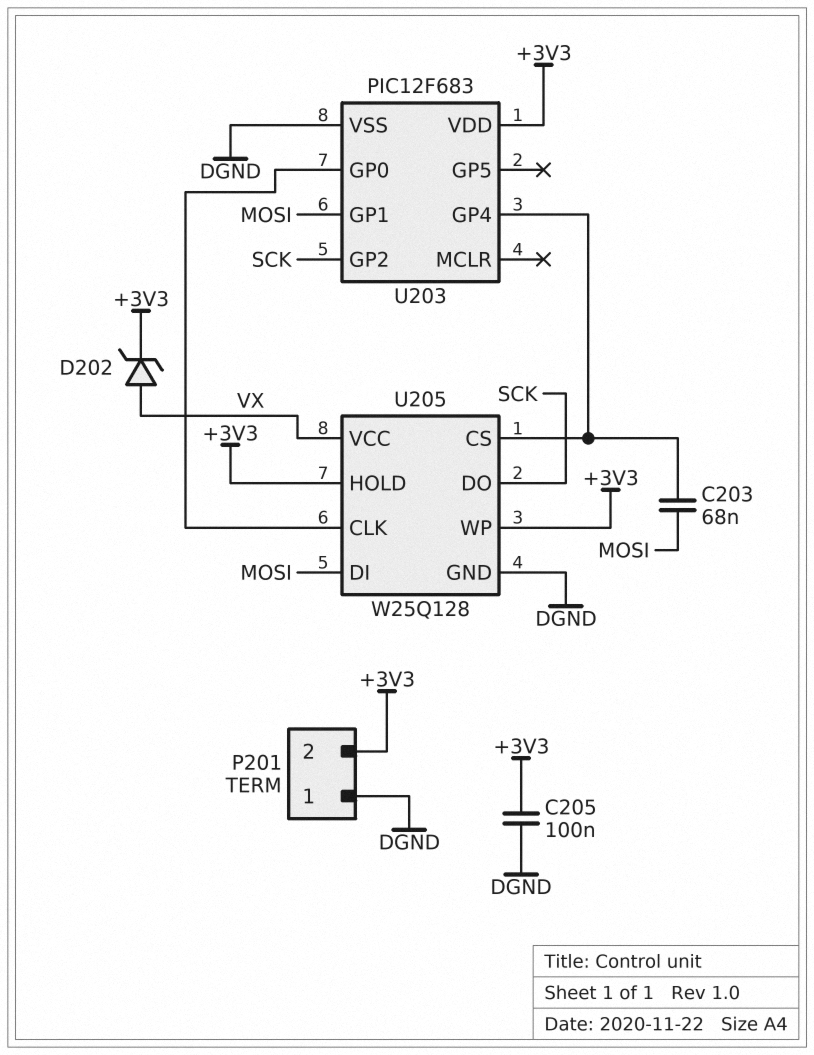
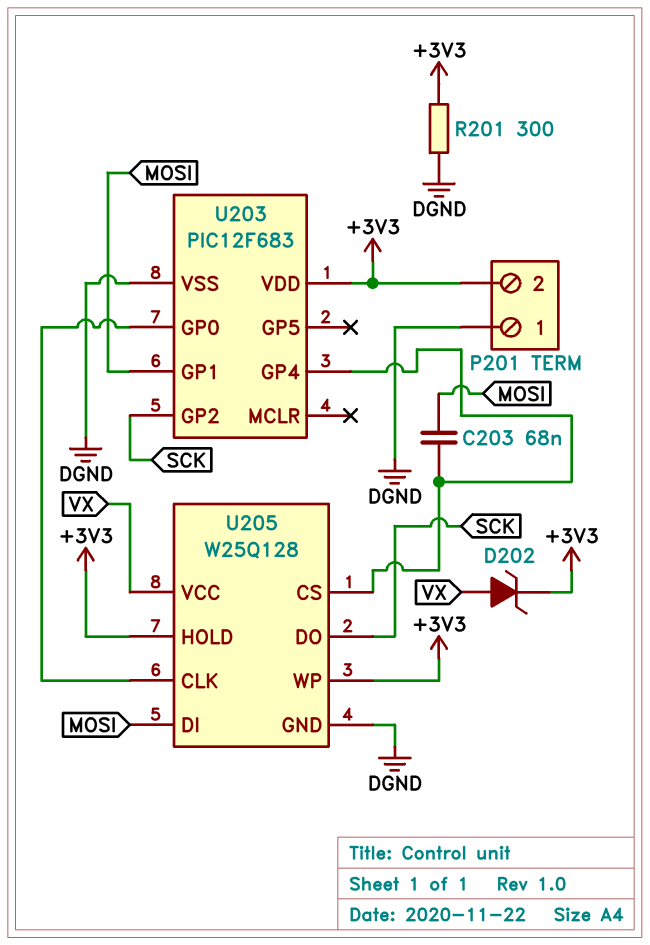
C205: 100nF (+3V3, DGND) -> none
R201: none -> 300 (+3V3, DGND)

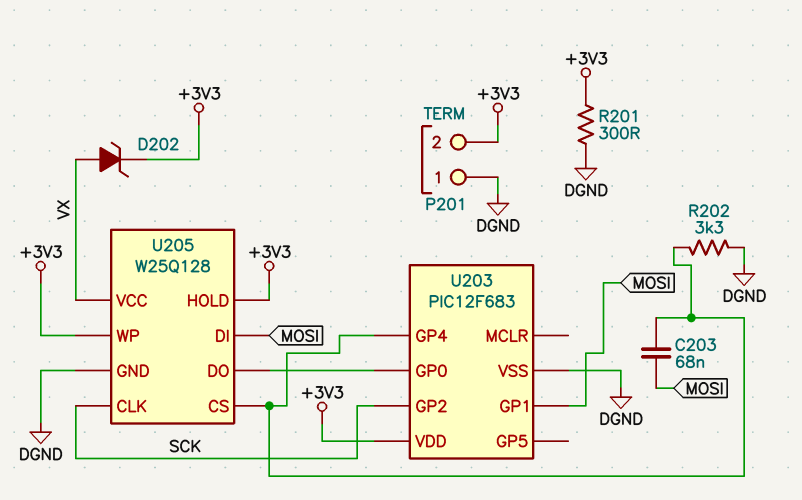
R202: none -> 3.3k (DGND, U203/GP4)
U205 pin CLK: U203/GP0 -> SCK
U205 pin DO: SCK -> U203/GP0

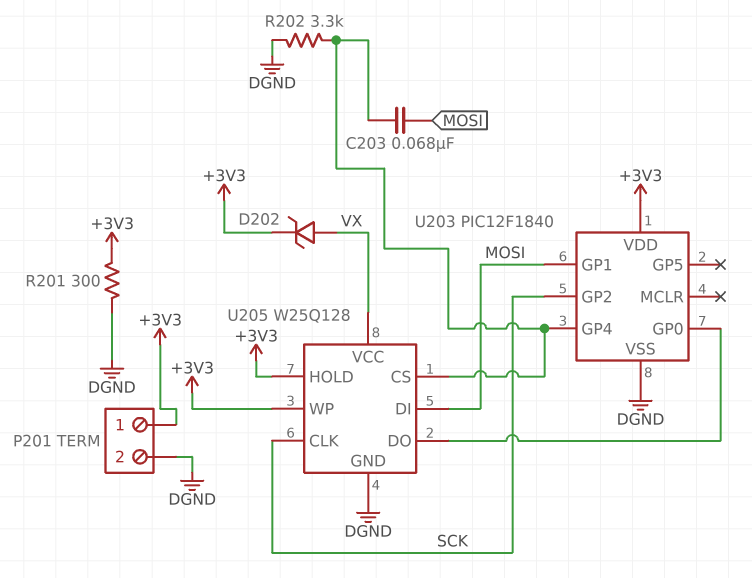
P201 pin 1: DGND -> +3V3
P201 pin 2: +3V3 -> DGND
U203: PIC12F683 -> PIC12F1840

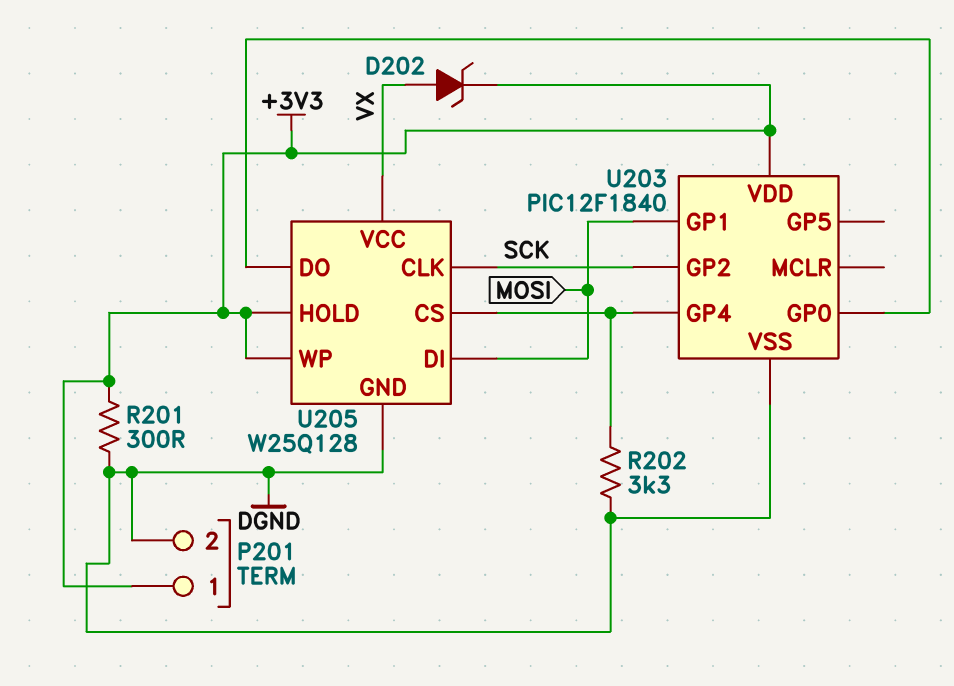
C203: 68nF (MOSI, U203/GP4) -> none

